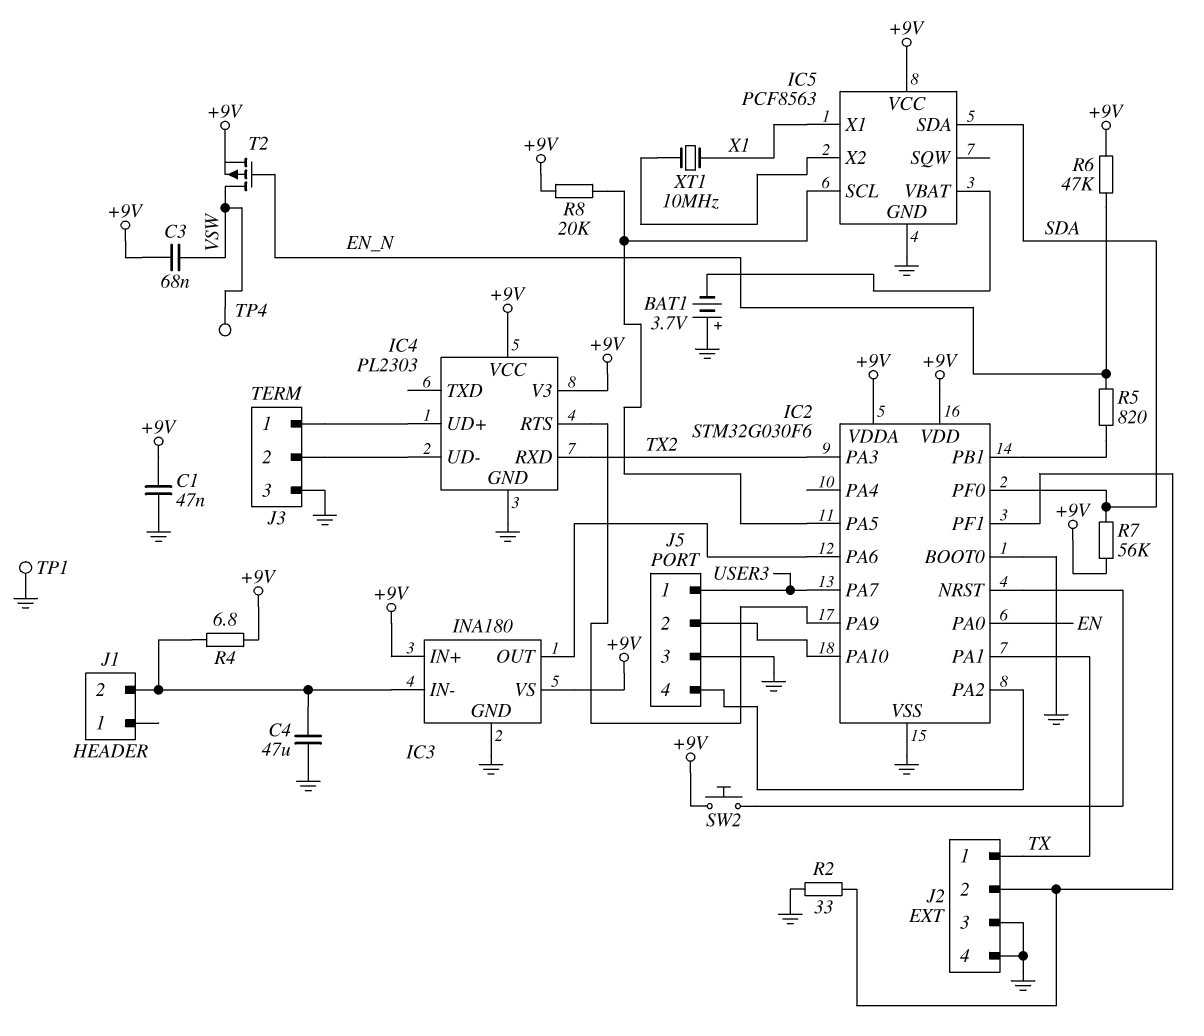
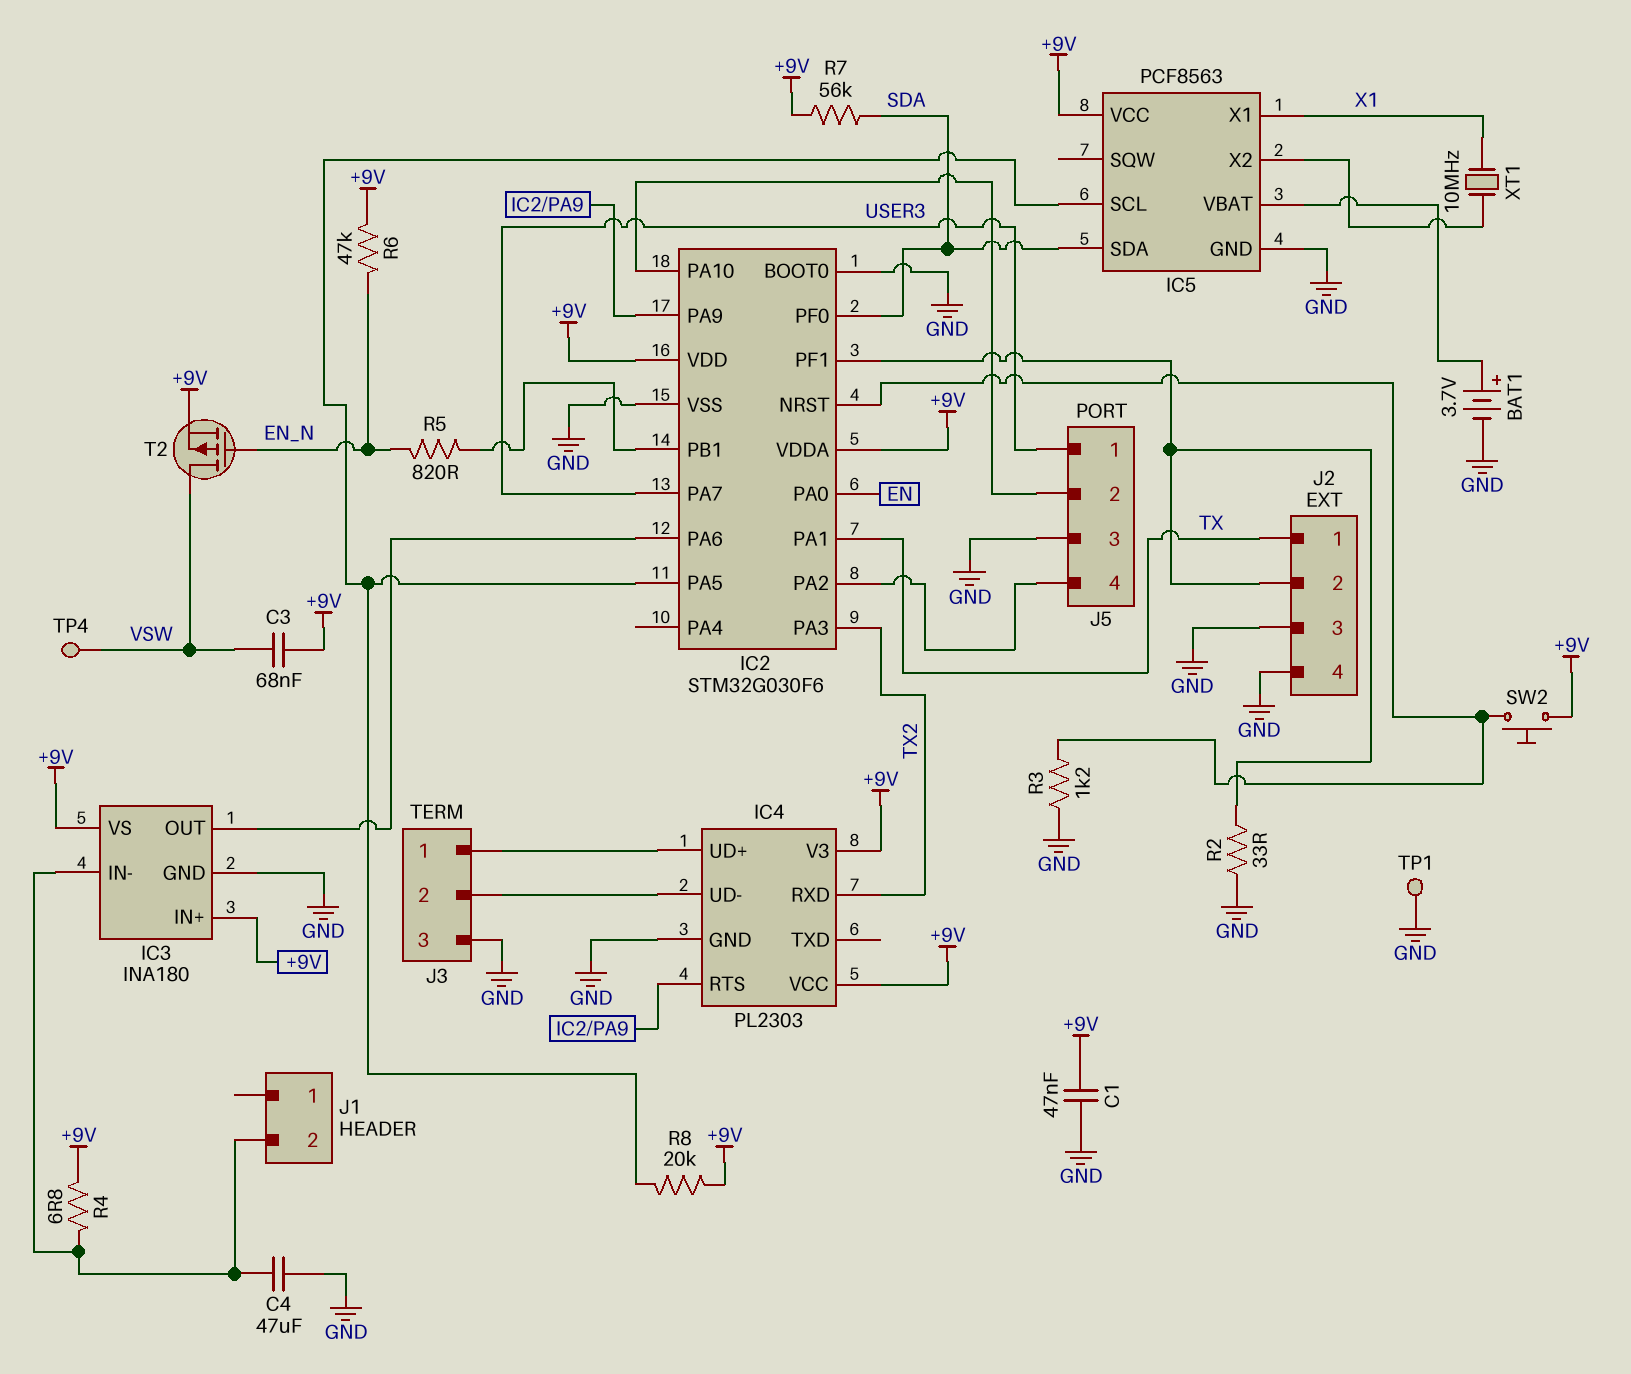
BAT1: 3.7V (plus GND, minus IC5/VBAT) -> 3.7V (plus IC5/VBAT, minus GND)
R3: none -> 1.2k (GND, IC2/NRST)

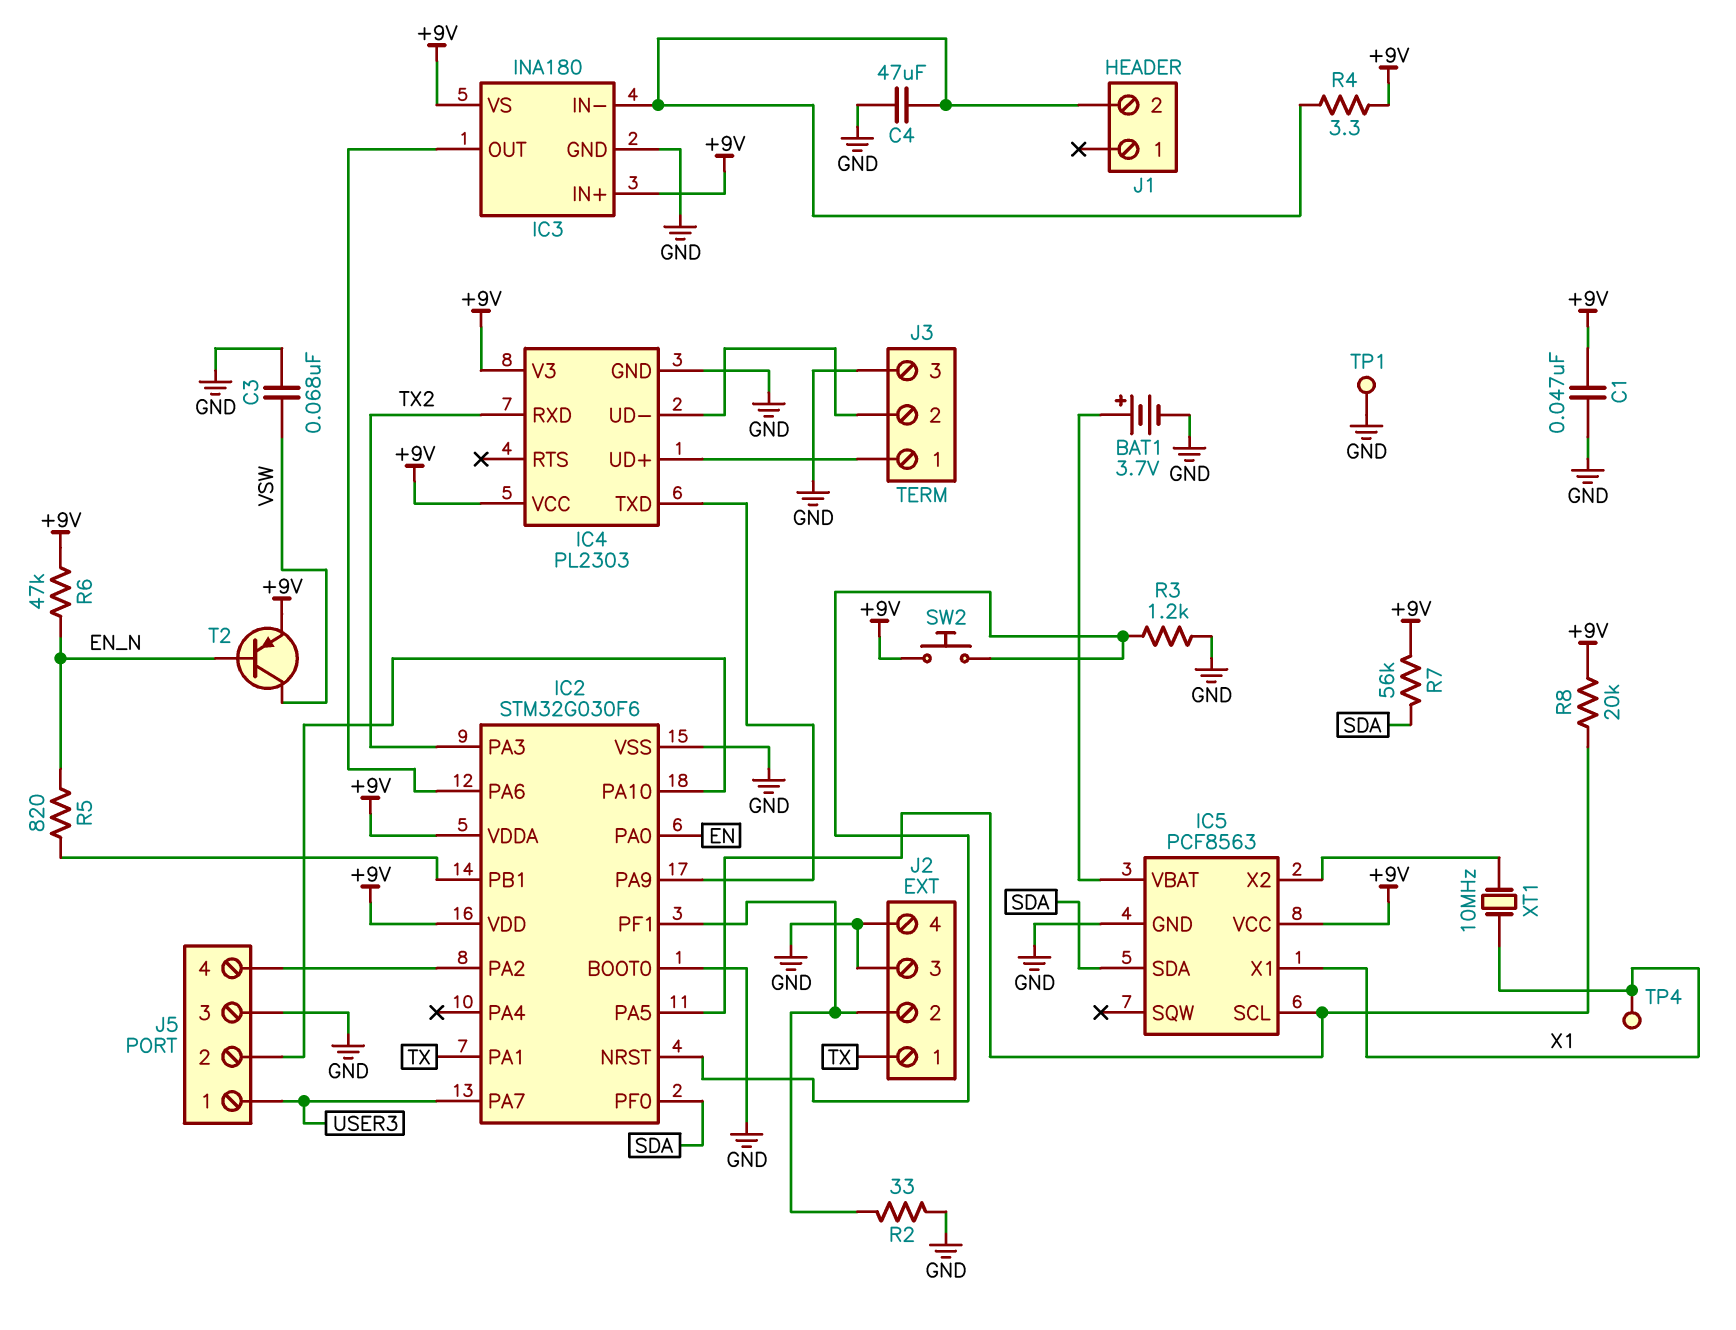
C3: 68nF (+9V, VSW) -> 68nF (GND, VSW)
IC4 pin RTS: IC2/PA9 -> none
IC4 pin TXD: none -> IC2/PA9
R4: 6.8 (+9V, IC3/IN-) -> 3.3 (+9V, IC3/IN-)
T2: PMOS (G EN_N, D VSW, S +9V) -> PNP (B EN_N, C VSW, E +9V)
TP4: test point (VSW) -> test point (X1)

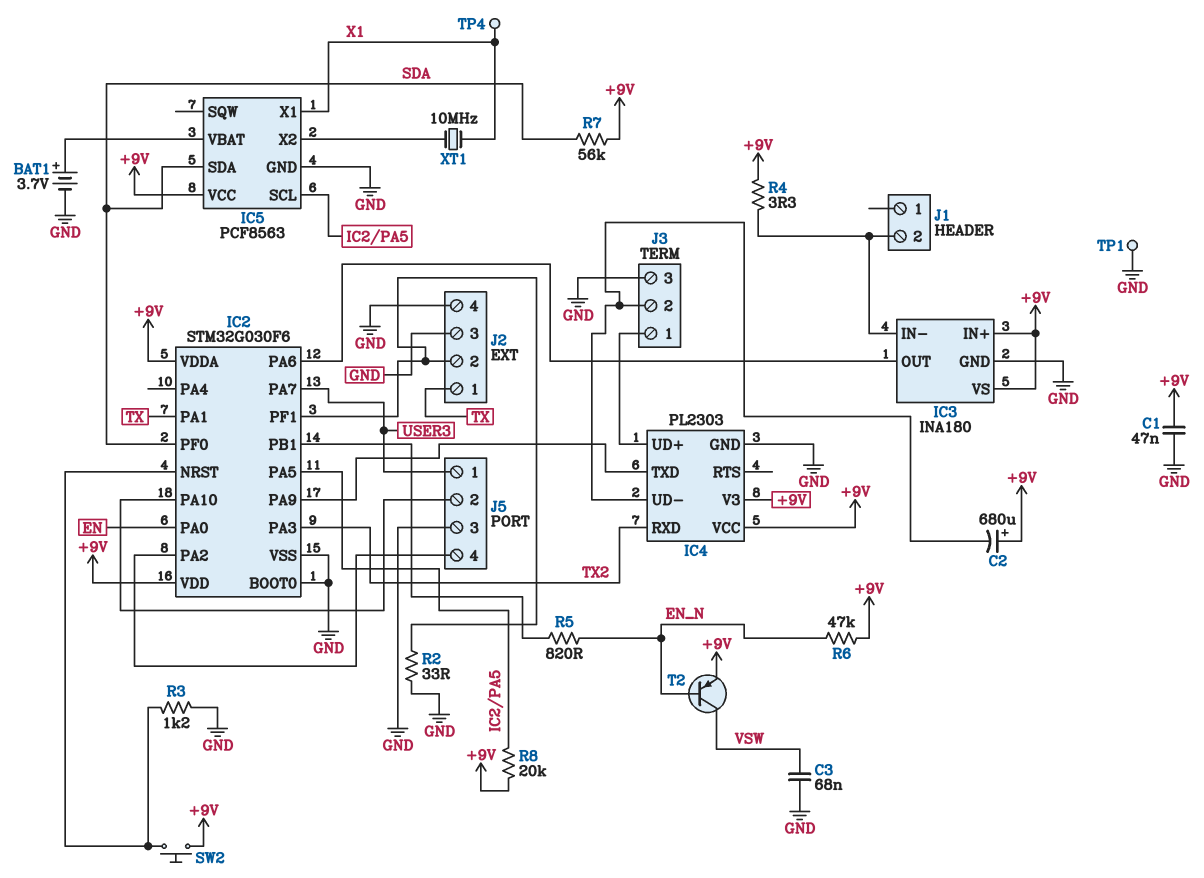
C2: none -> 680uF (plus +9V, minus IC4/UD-)
C4: 47uF (GND, IC3/IN-) -> none

